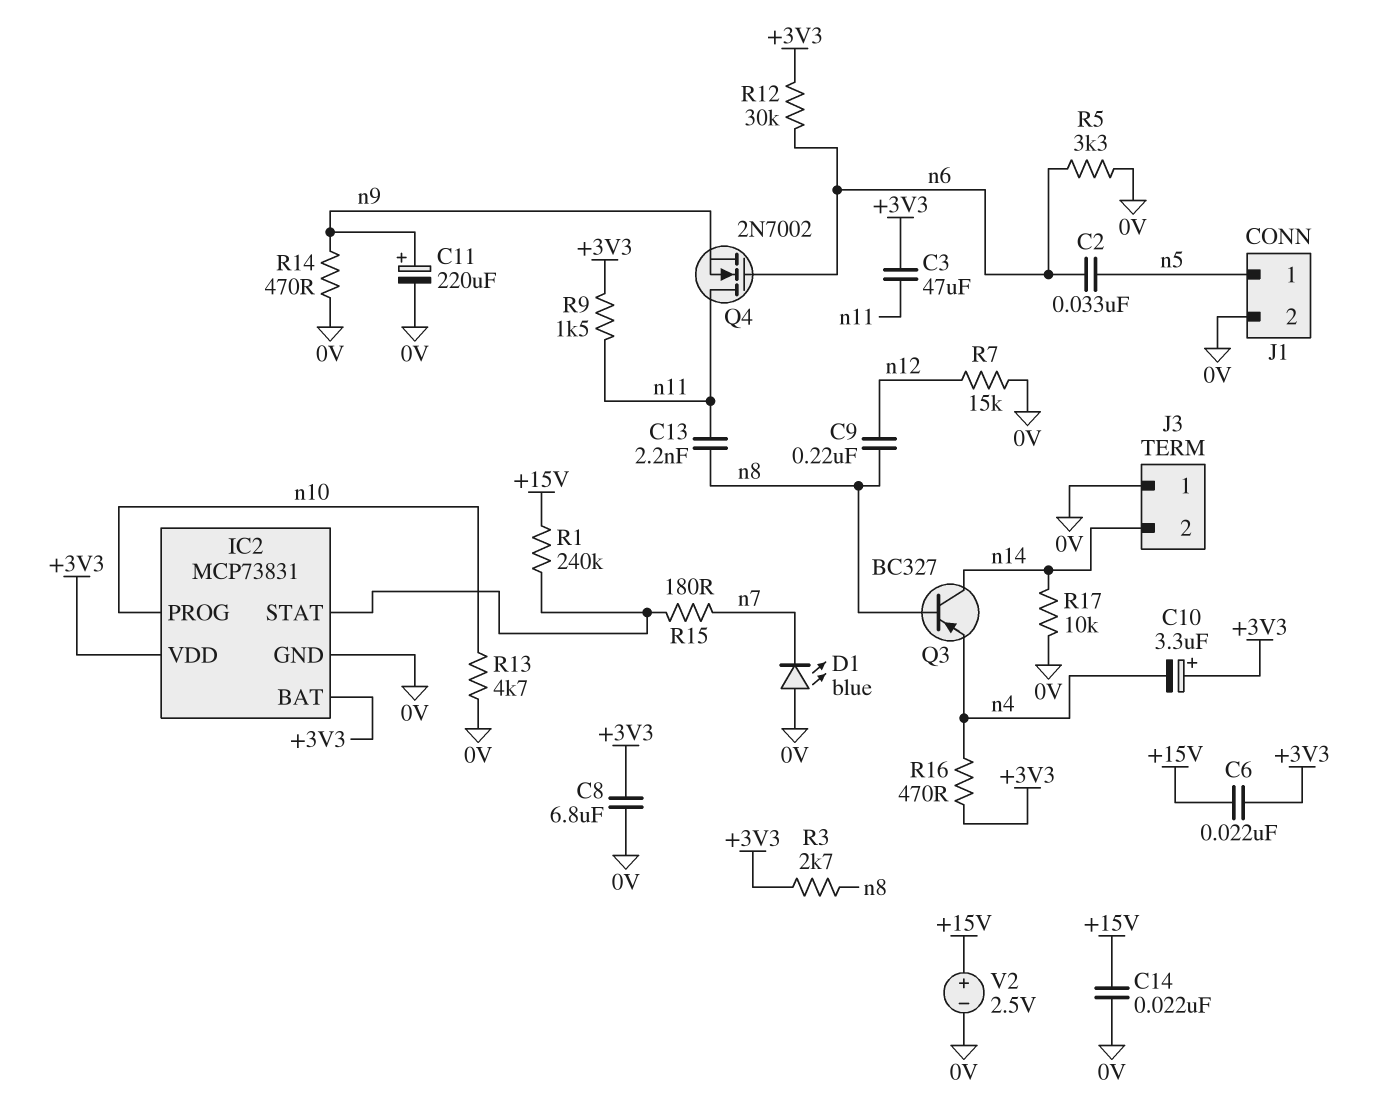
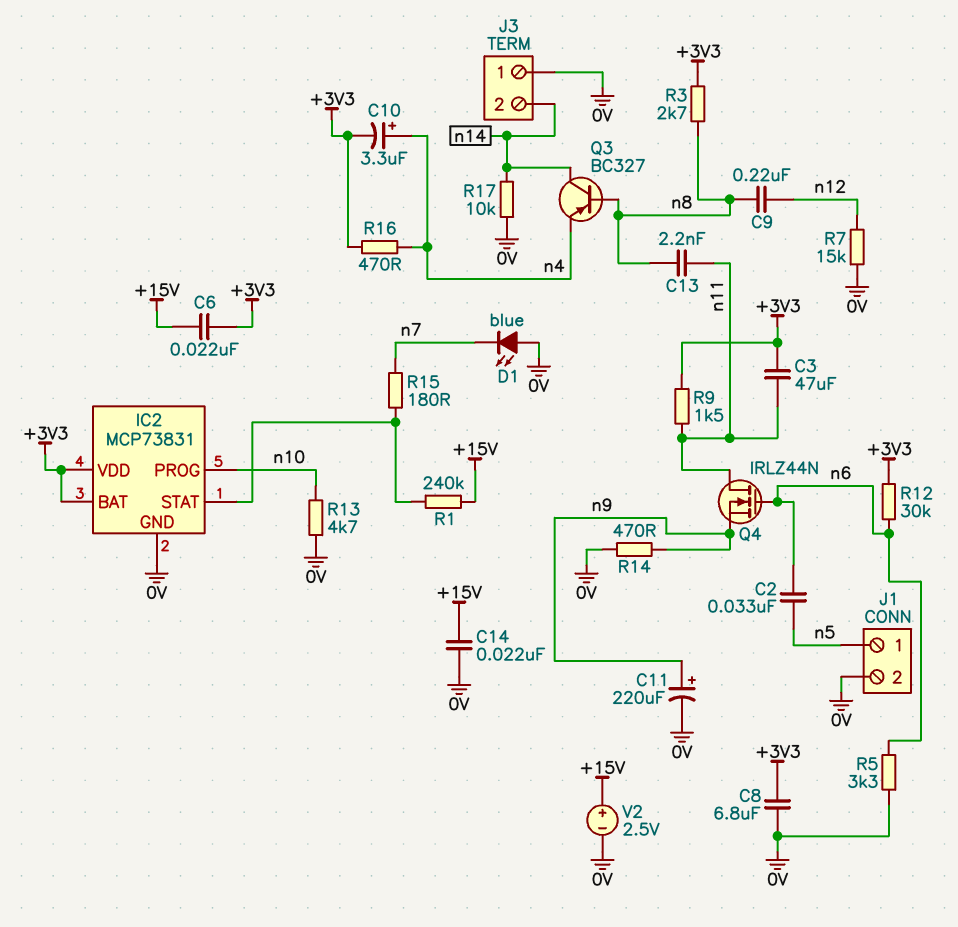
C10: 3.3uF (plus +3V3, minus n4) -> 3.3uF (plus n4, minus +3V3)
Q4: NMOS 2N7002 (G n6, D n11, S n9) -> NMOS IRLZ44N (G n6, D n11, S n9)

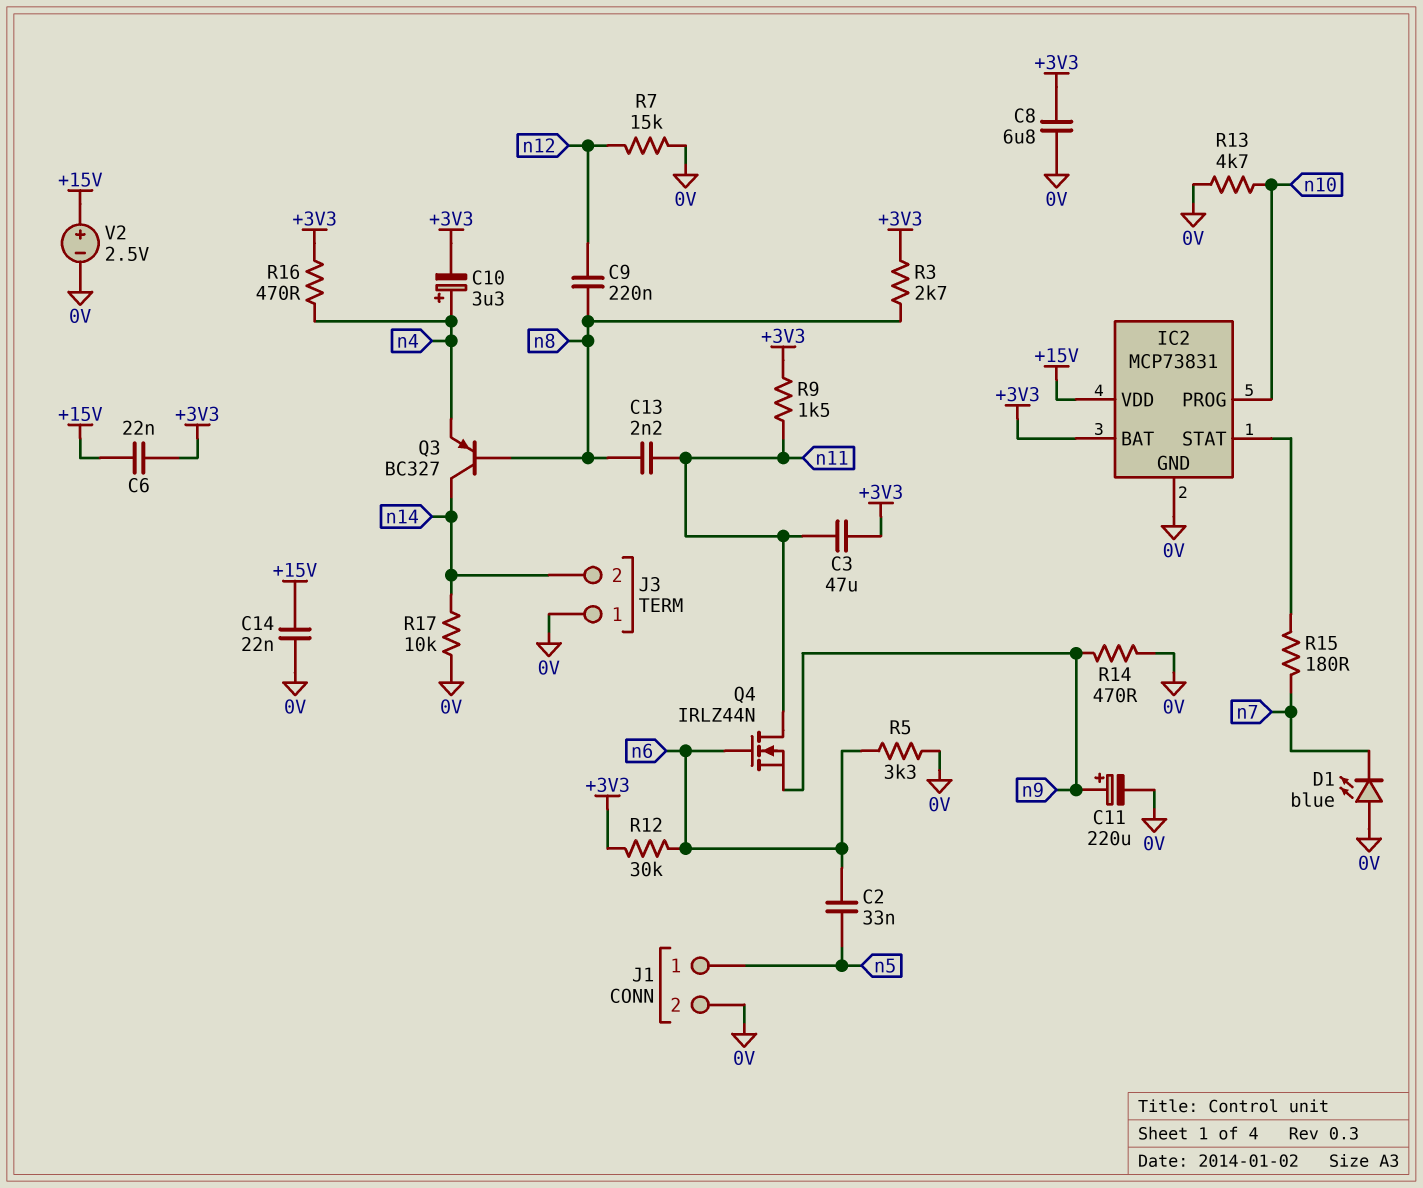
IC2 pin VDD: +3V3 -> +15V
R1: 240k (+15V, IC2/STAT) -> none

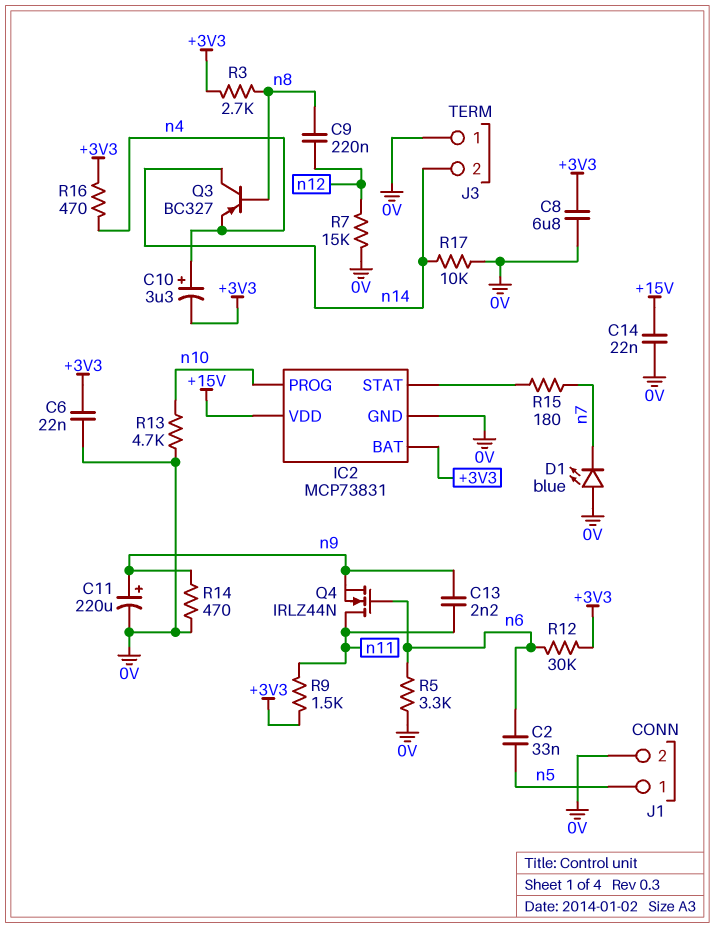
C3: 47uF (+3V3, n11) -> none
C6: 22nF (+3V3, +15V) -> 22nF (+3V3, 0V)
C13: 2.2nF (n8, n11) -> 2.2nF (n9, n11)
V2: 2.5V (plus +15V, minus 0V) -> none

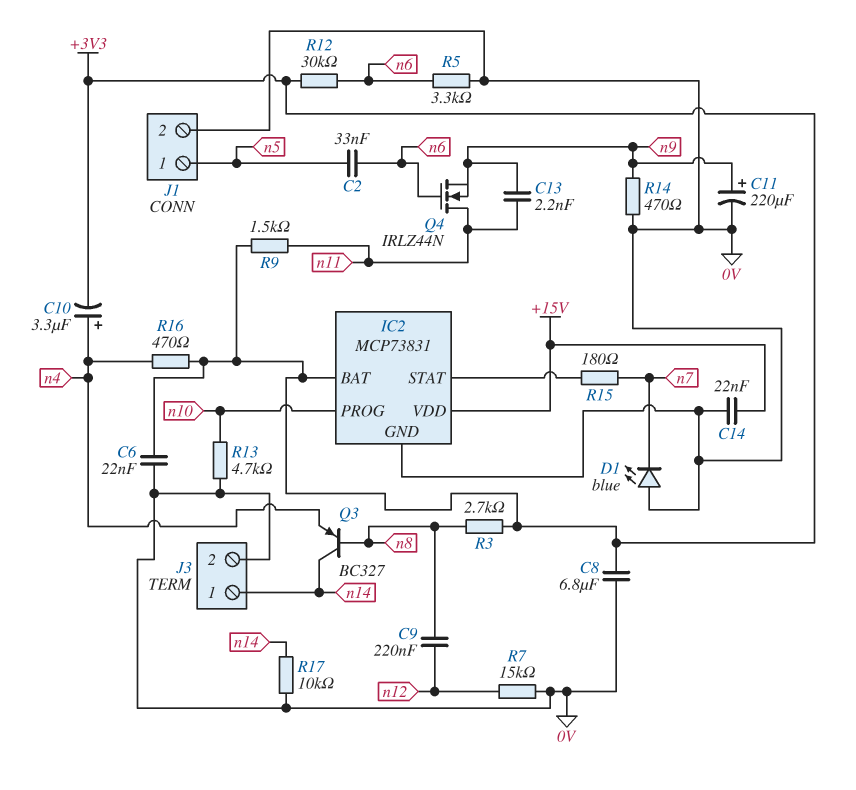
J3 pin 1: 0V -> n14
J3 pin 2: n14 -> 0V

